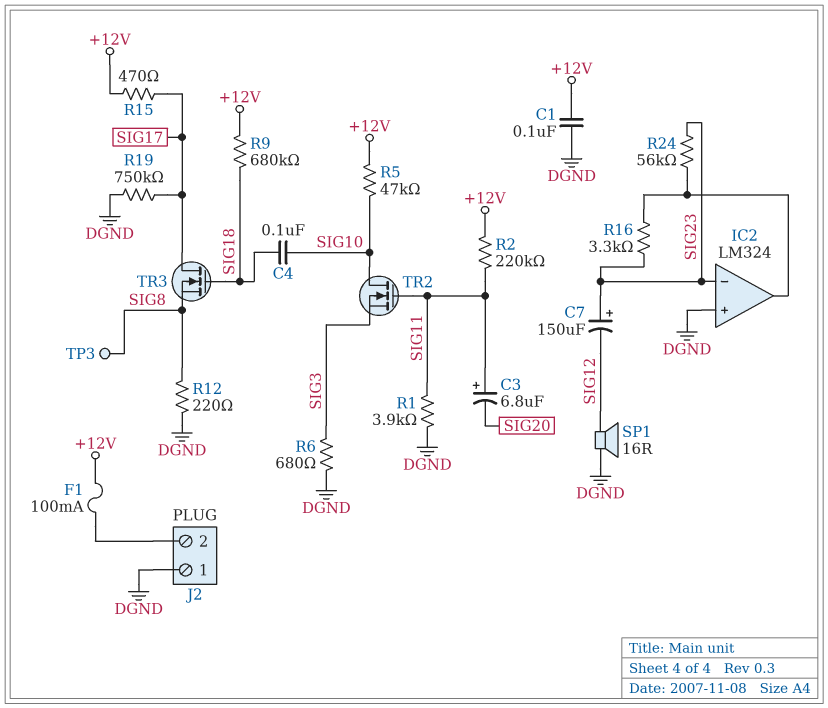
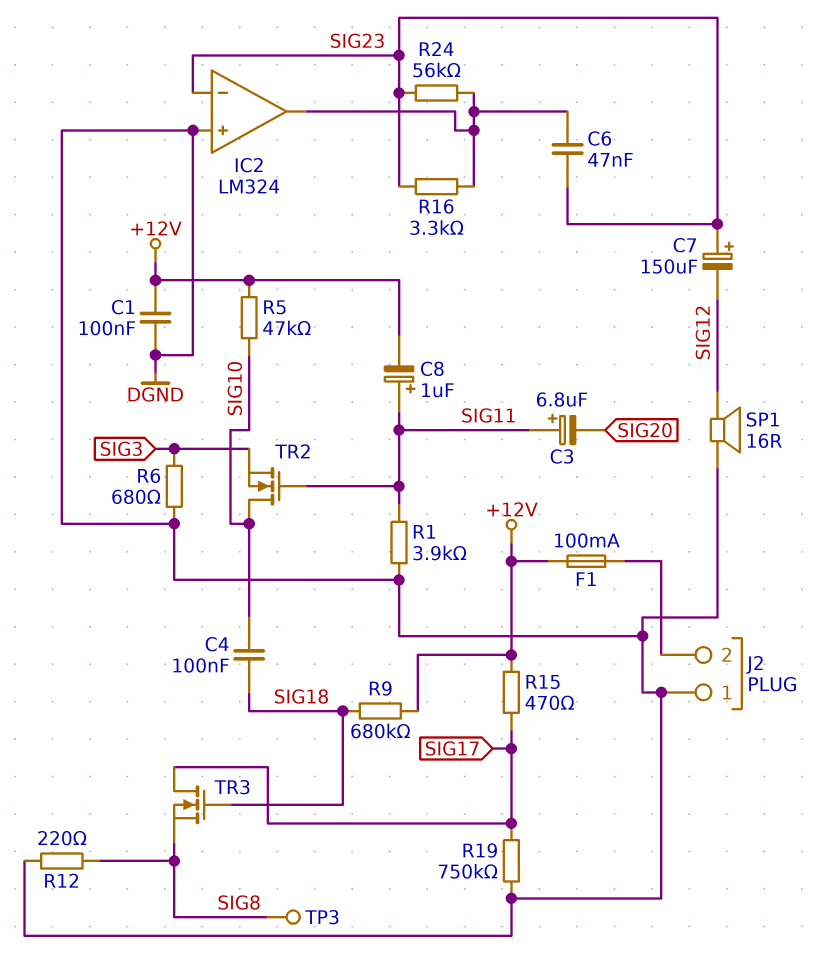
C6: none -> 47nF (IC2/out, SIG23)
C8: none -> 1uF (plus SIG11, minus +12V)
R2: 220k (+12V, SIG11) -> none

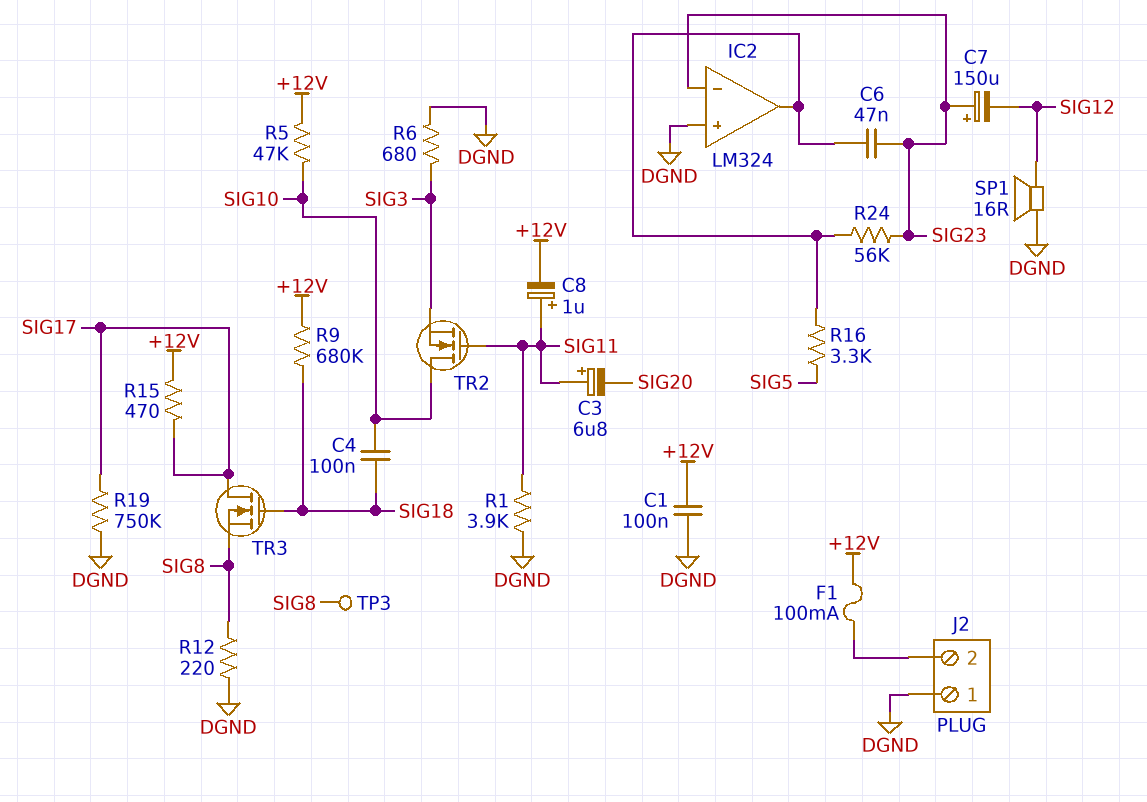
R16: 3.3k (IC2/out, SIG23) -> 3.3k (IC2/out, SIG5)

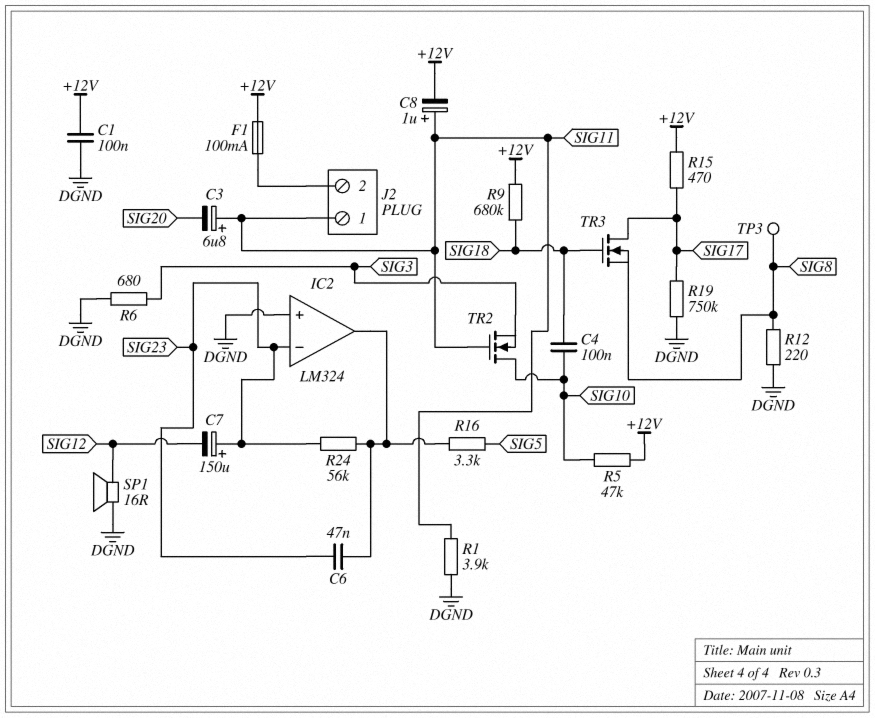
J2 pin 1: DGND -> SIG11

